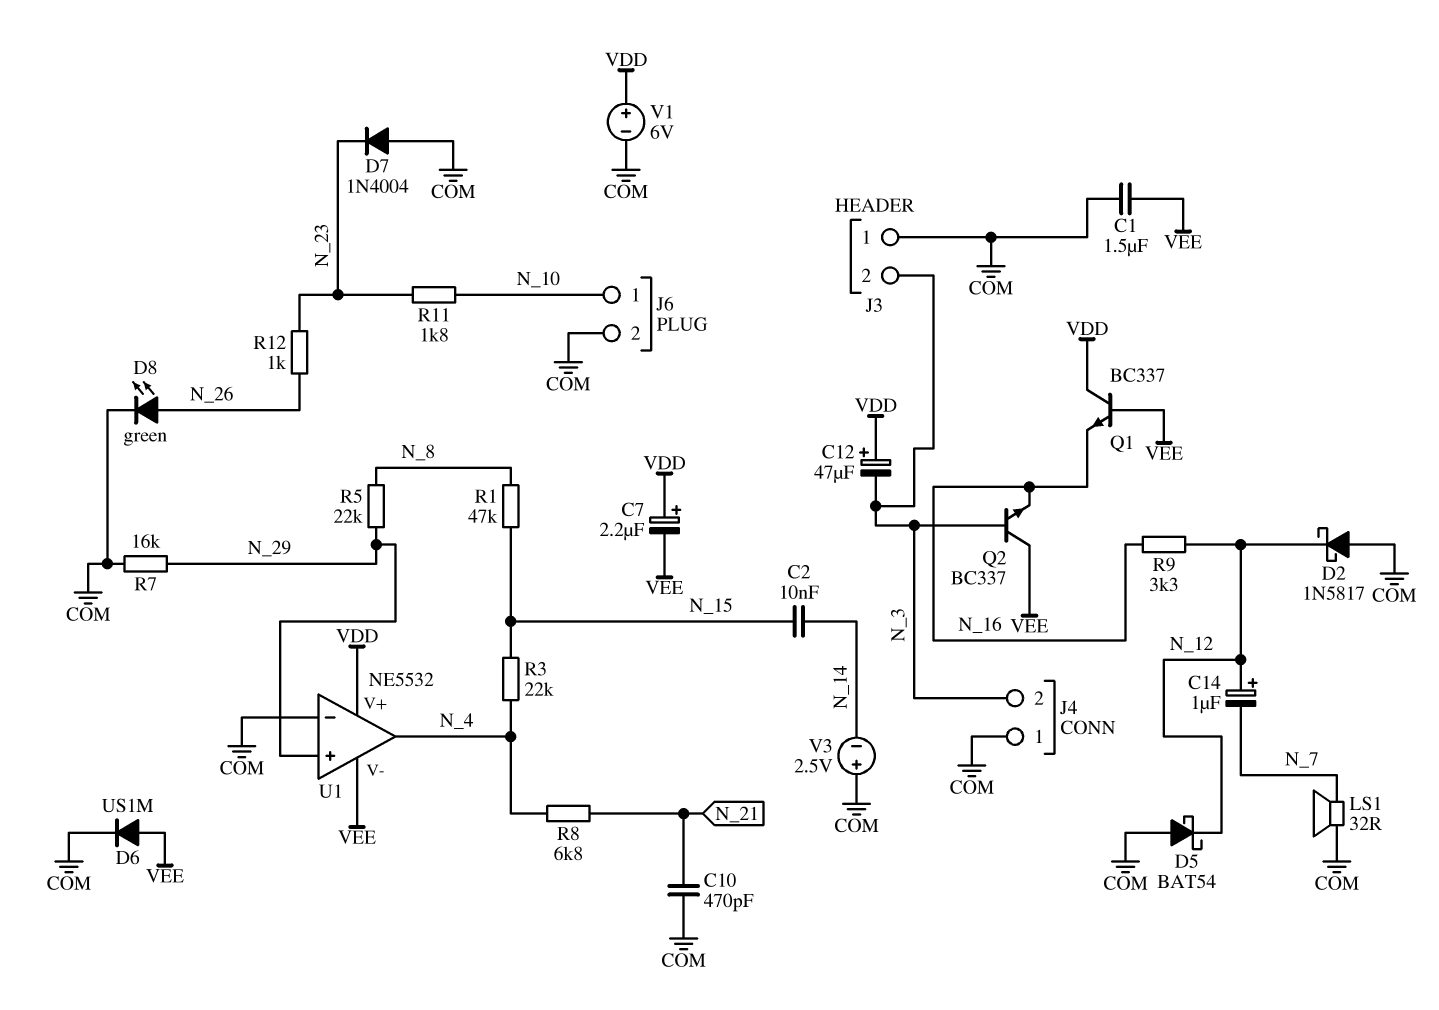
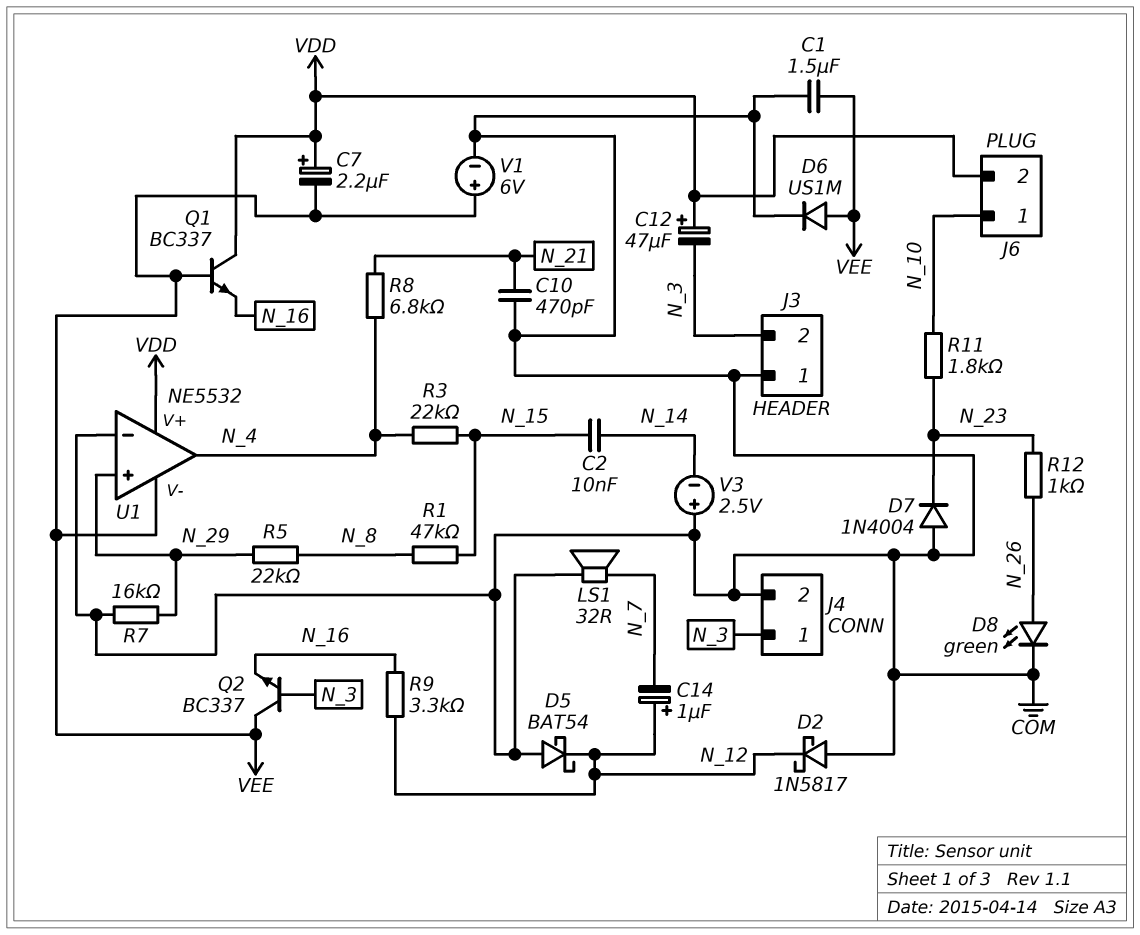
J4 pin 1: COM -> N_3
J4 pin 2: N_3 -> COM
J6 pin 2: COM -> VDD
V1: 6V (plus VDD, minus COM) -> 6V (plus VEE, minus COM)

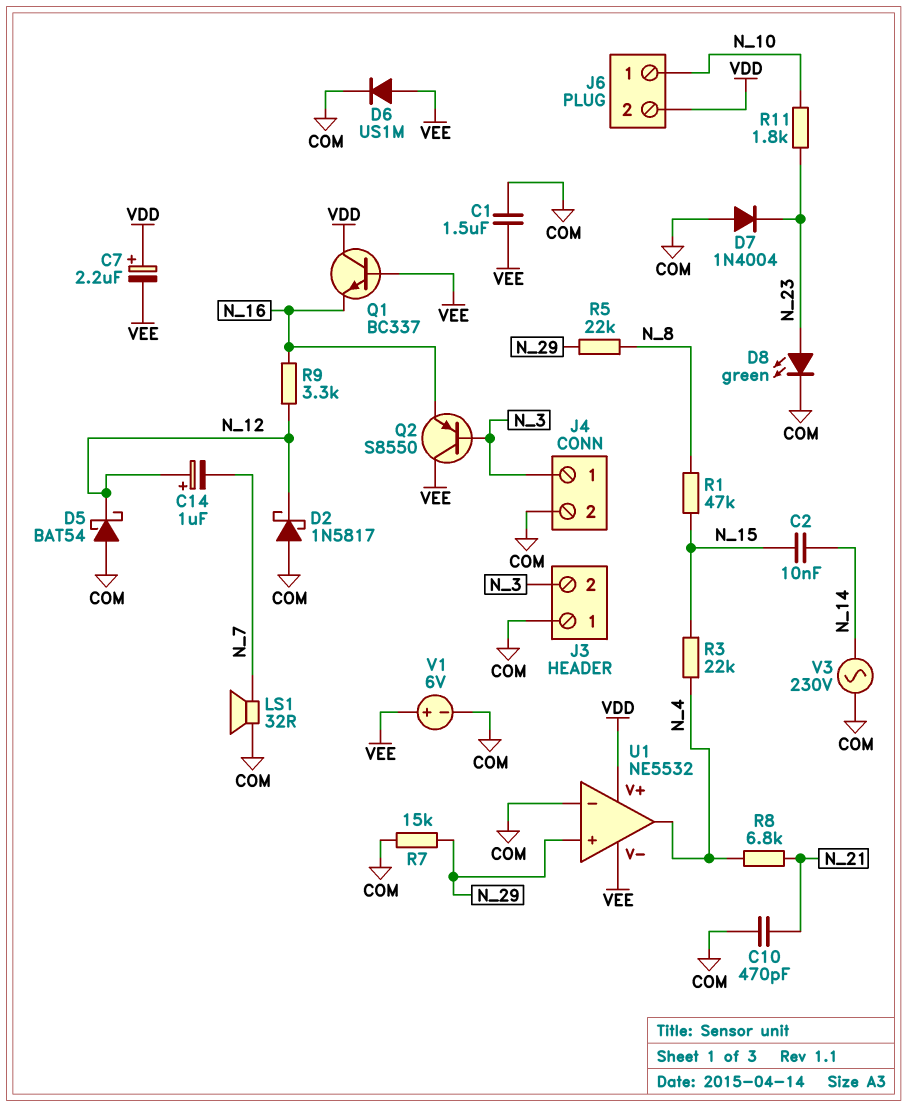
C12: 47uF (plus VDD, minus N_3) -> none
D8: LED green (A N_26, K COM) -> LED green (A N_23, K COM)
Q2: NPN BC337 (B N_3, C VEE, E N_16) -> PNP S8550 (B N_3, C VEE, E N_16)
R7: 16k (COM, N_29) -> 15k (COM, N_29)
R12: 1k (N_23, N_26) -> none
V3: 2.5V (plus COM, minus N_14) -> AC 230V (COM, N_14)

